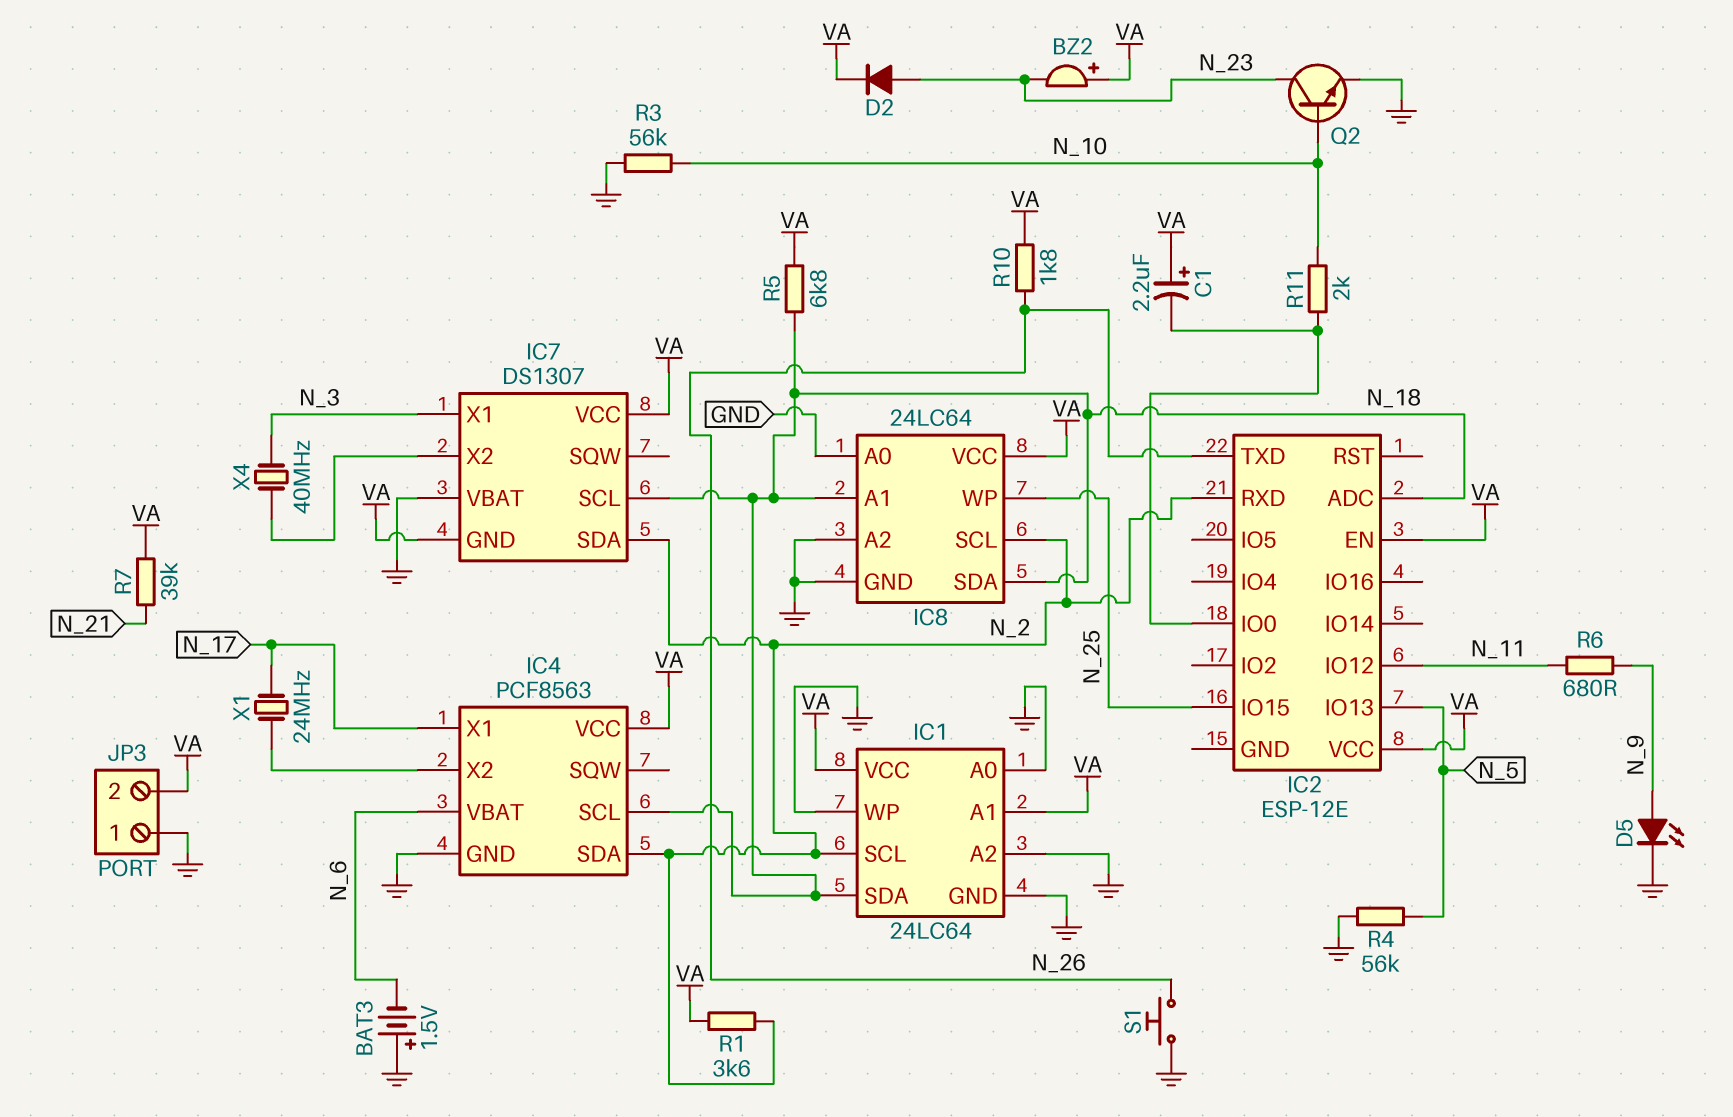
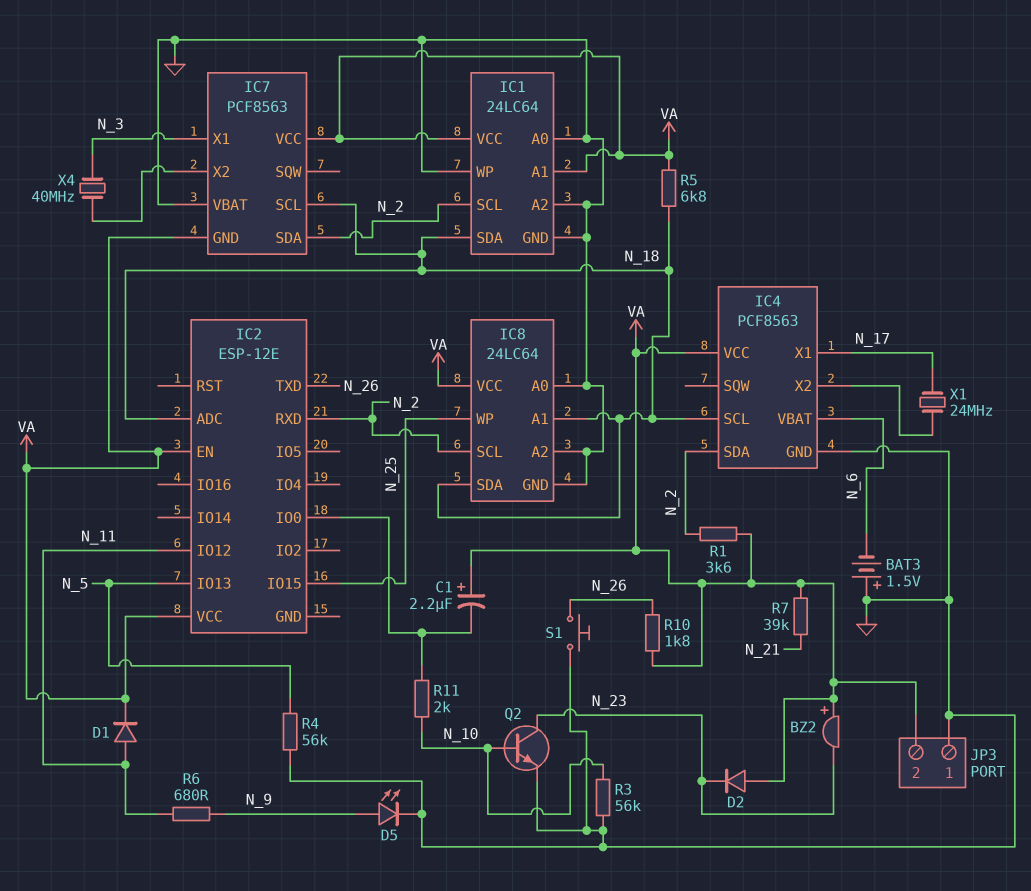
D1: none -> diode (A N_11, K VA)
D2: diode (A N_23, K VA) -> diode (A VA, K N_23)
IC7: DS1307 -> PCF8563

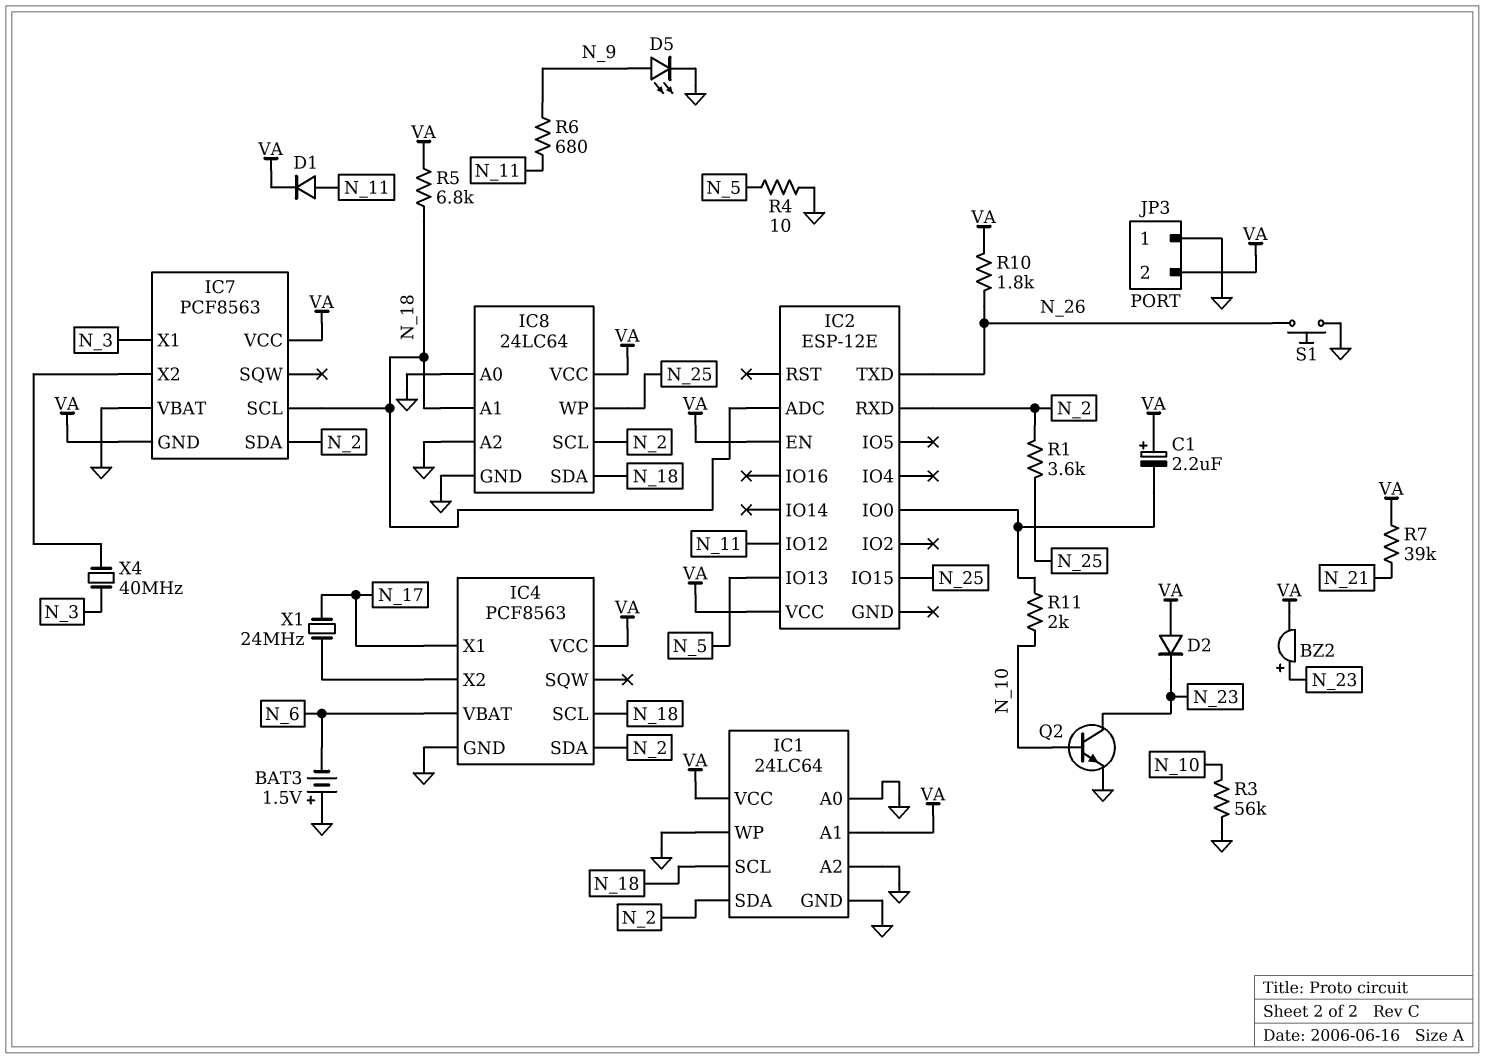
BZ2: buzzer (plus VA, minus N_23) -> buzzer (plus N_23, minus VA)
IC1 pin SCL: N_2 -> N_18
IC1 pin SDA: N_18 -> N_2
R1: 3.6k (N_2, VA) -> 3.6k (N_2, N_25)
R4: 56k (GND, N_5) -> 10 (GND, N_5)

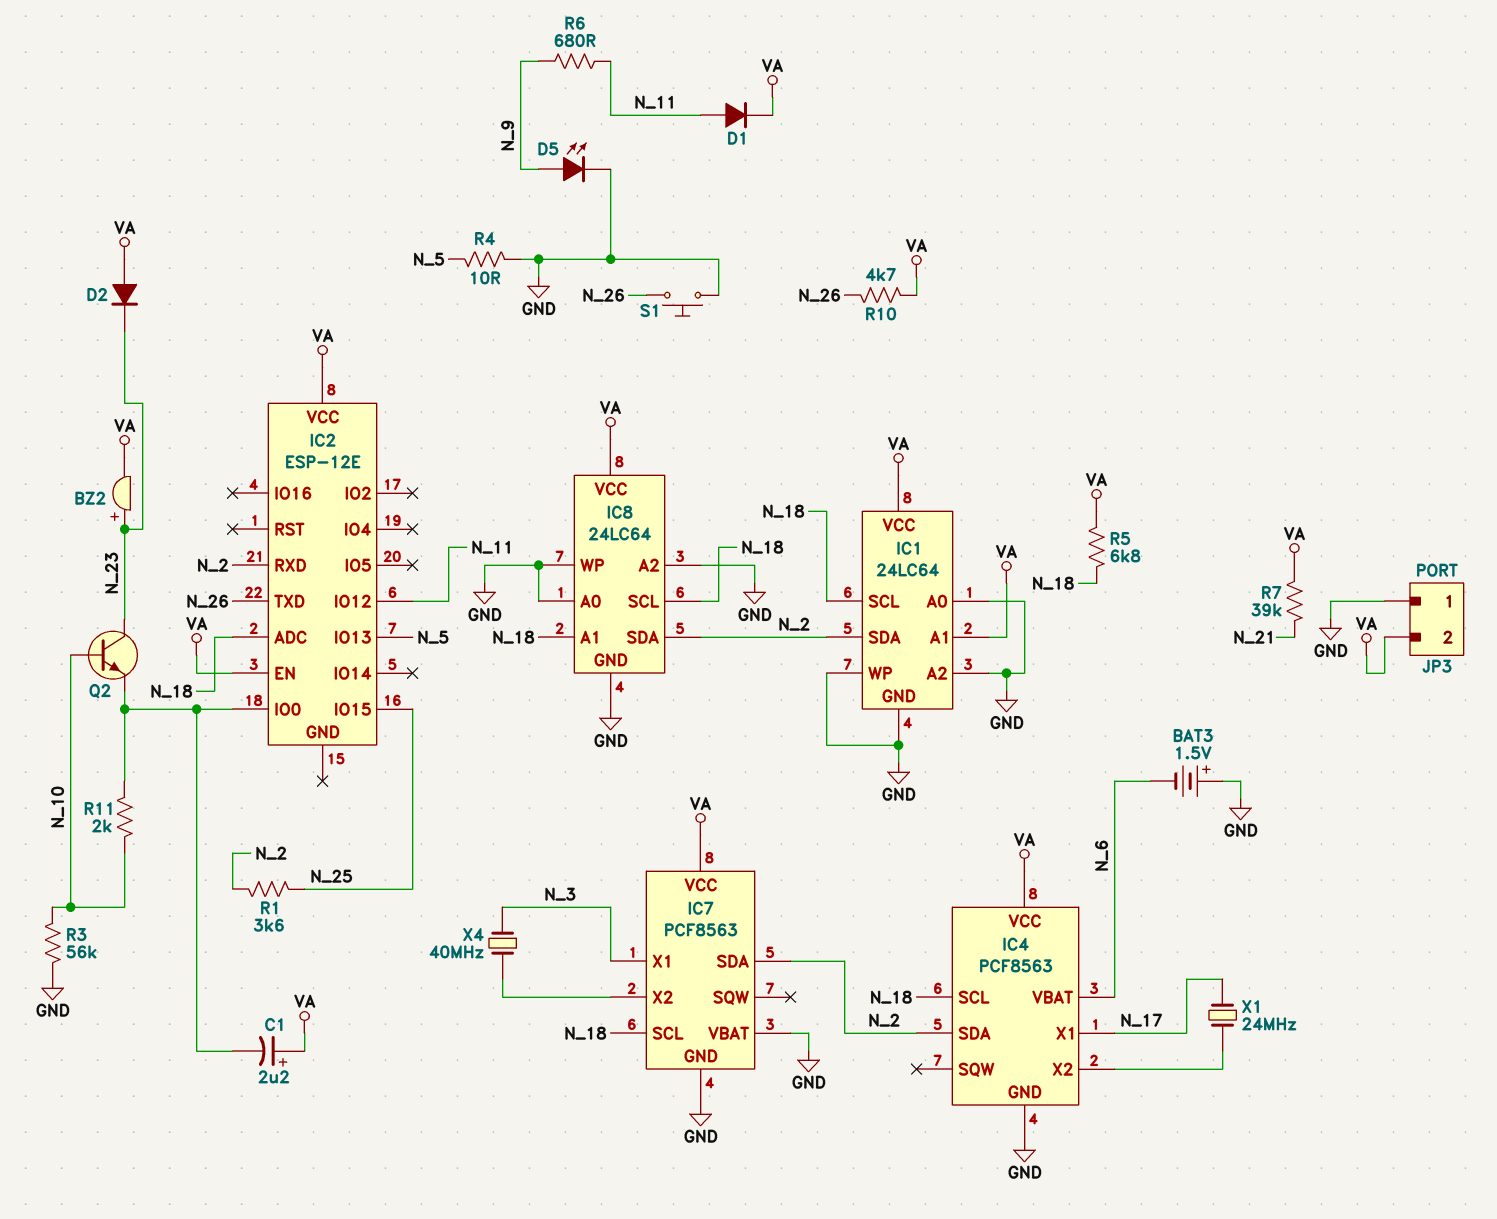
IC7 pin GND: VA -> GND
IC8 pin SCL: N_2 -> N_18
IC8 pin SDA: N_18 -> N_2
IC8 pin WP: N_25 -> GND
Q2: NPN (B N_10, C N_23, E GND) -> NPN (B N_10, C N_23, E IC2/IO0)
R10: 1.8k (N_26, VA) -> 4.7k (N_26, VA)

